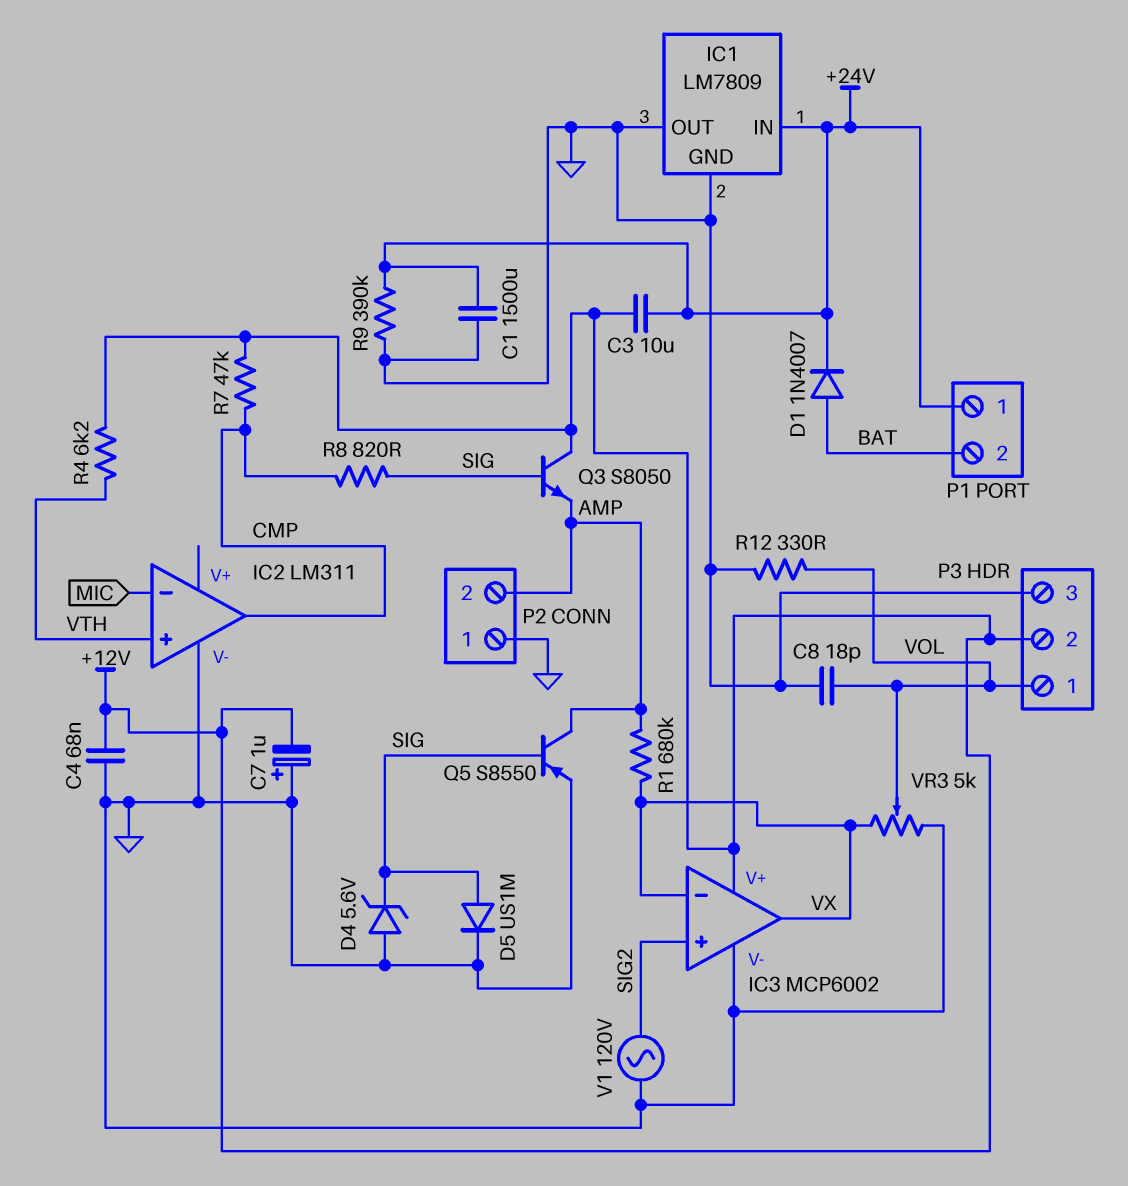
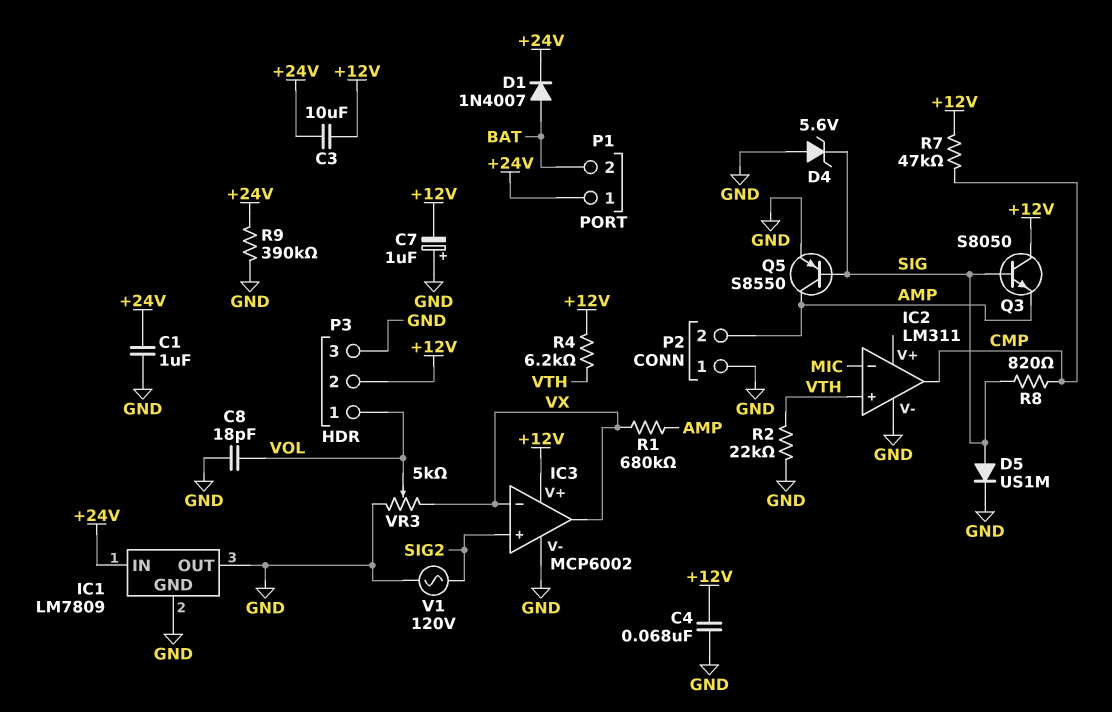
C1: 1500uF (+24V, GND) -> 1uF (+24V, GND)
R2: none -> 22k (GND, VTH)
R12: 330 (GND, VOL) -> none

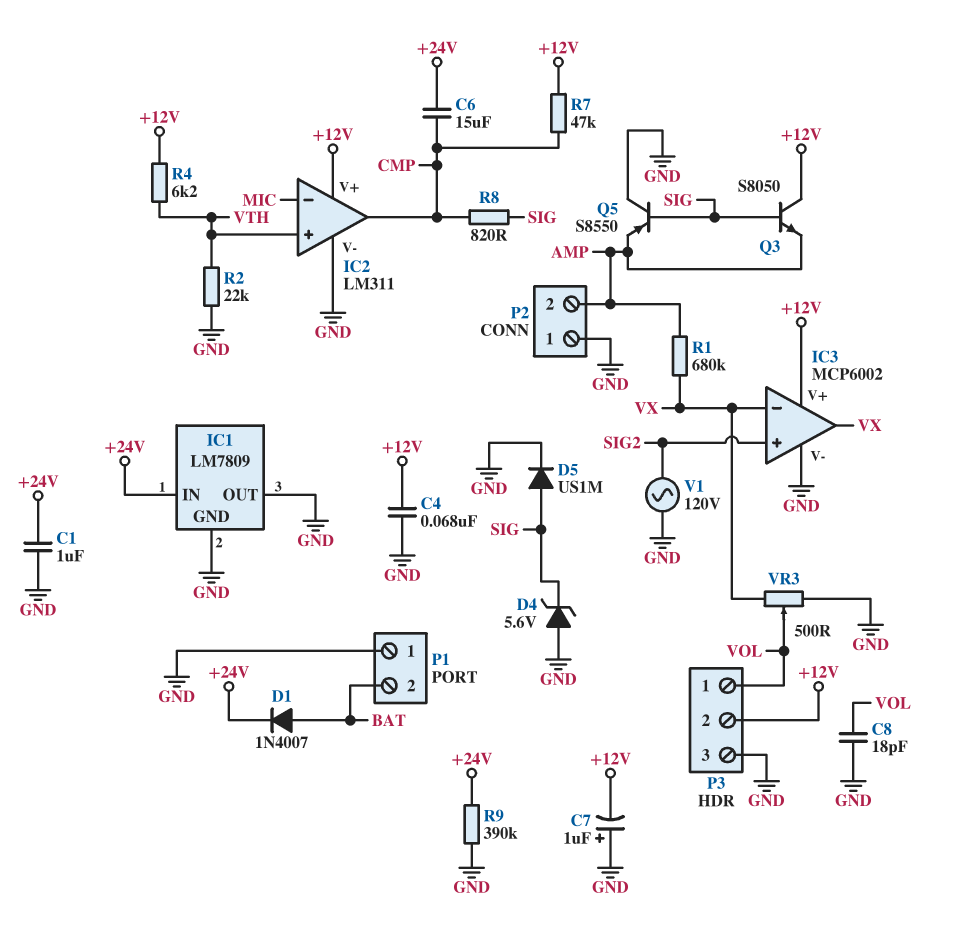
C3: 10uF (+12V, +24V) -> none
C6: none -> 15uF (+24V, CMP)
IC2 pin V+: none -> +12V
P1 pin 1: +24V -> GND
Q5: PNP S8550 (B SIG, C AMP, E GND) -> PNP S8550 (B SIG, C GND, E AMP)
VR3: 5k (GND, VX, wiper VOL) -> 500 (GND, VX, wiper VOL)

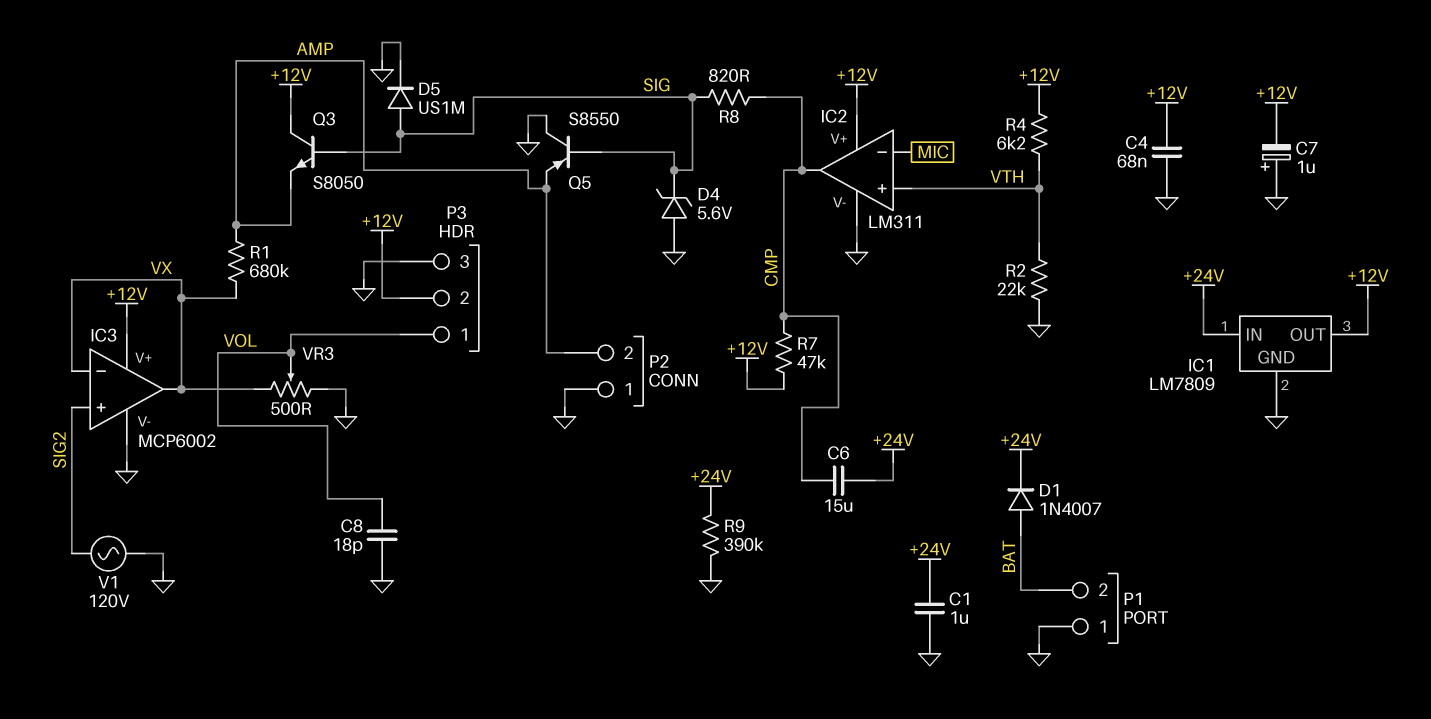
IC1 pin OUT: GND -> +12V

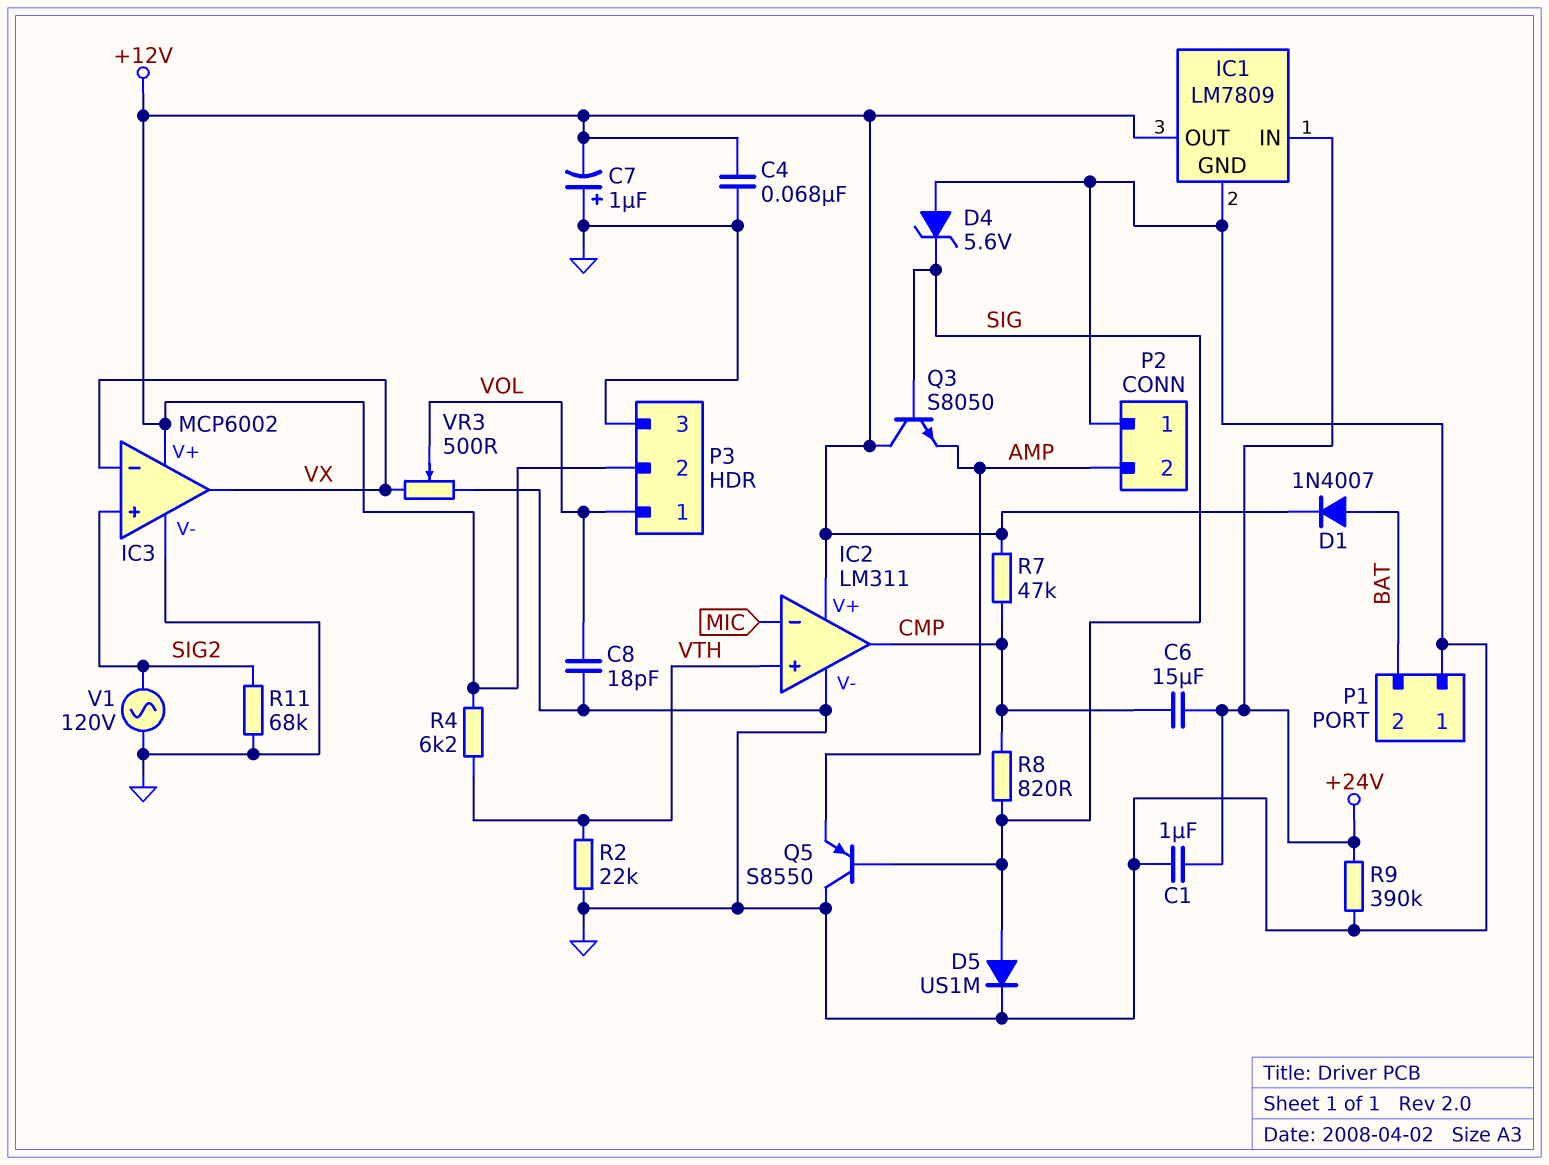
D1: diode 1N4007 (A BAT, K +24V) -> diode 1N4007 (A BAT, K +12V)
R1: 680k (AMP, VX) -> none
R11: none -> 68k (GND, SIG2)

